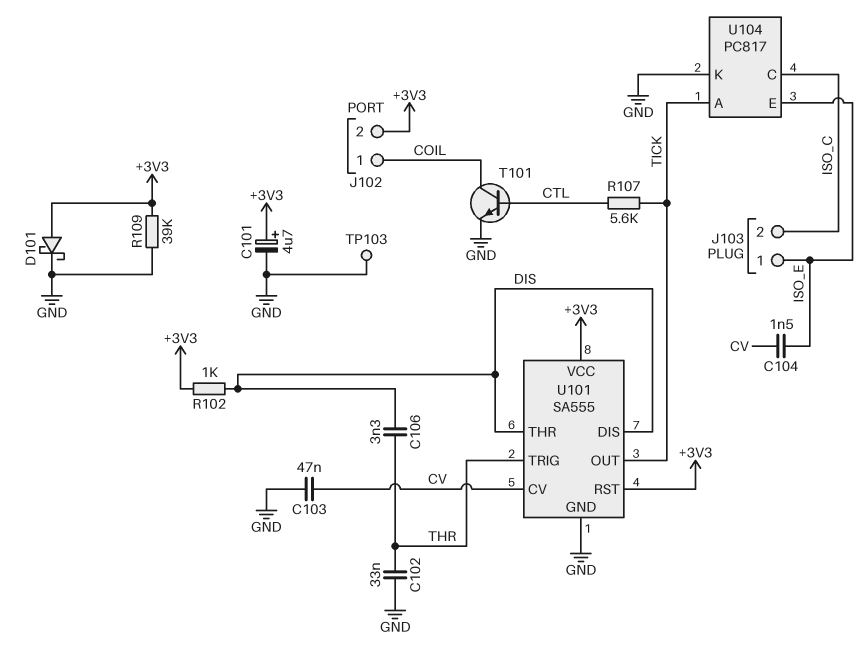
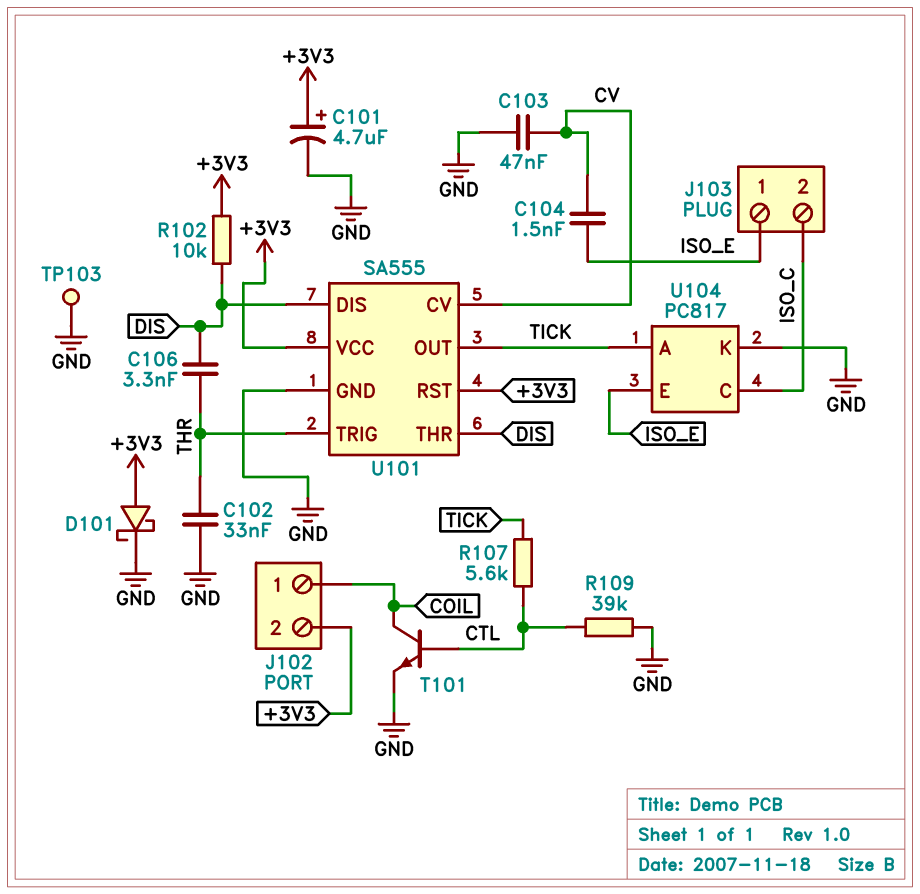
R102: 1k (+3V3, DIS) -> 10k (+3V3, DIS)
R109: 39k (+3V3, GND) -> 39k (CTL, GND)

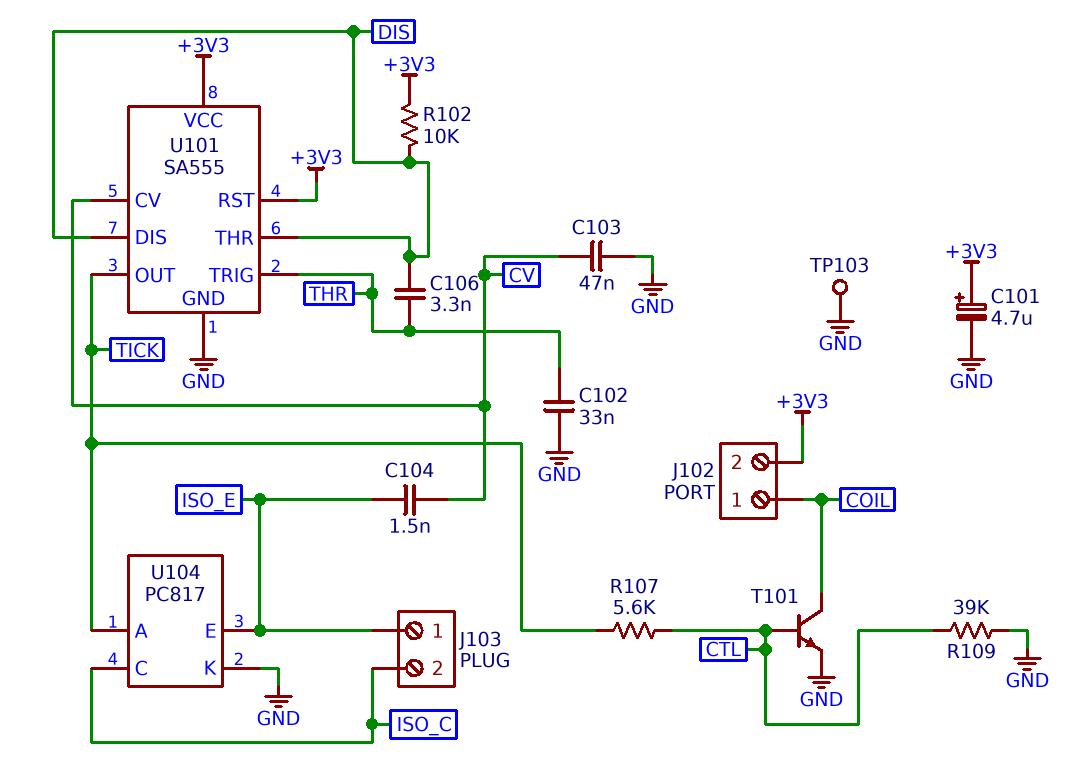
D101: schottky (A +3V3, K GND) -> none

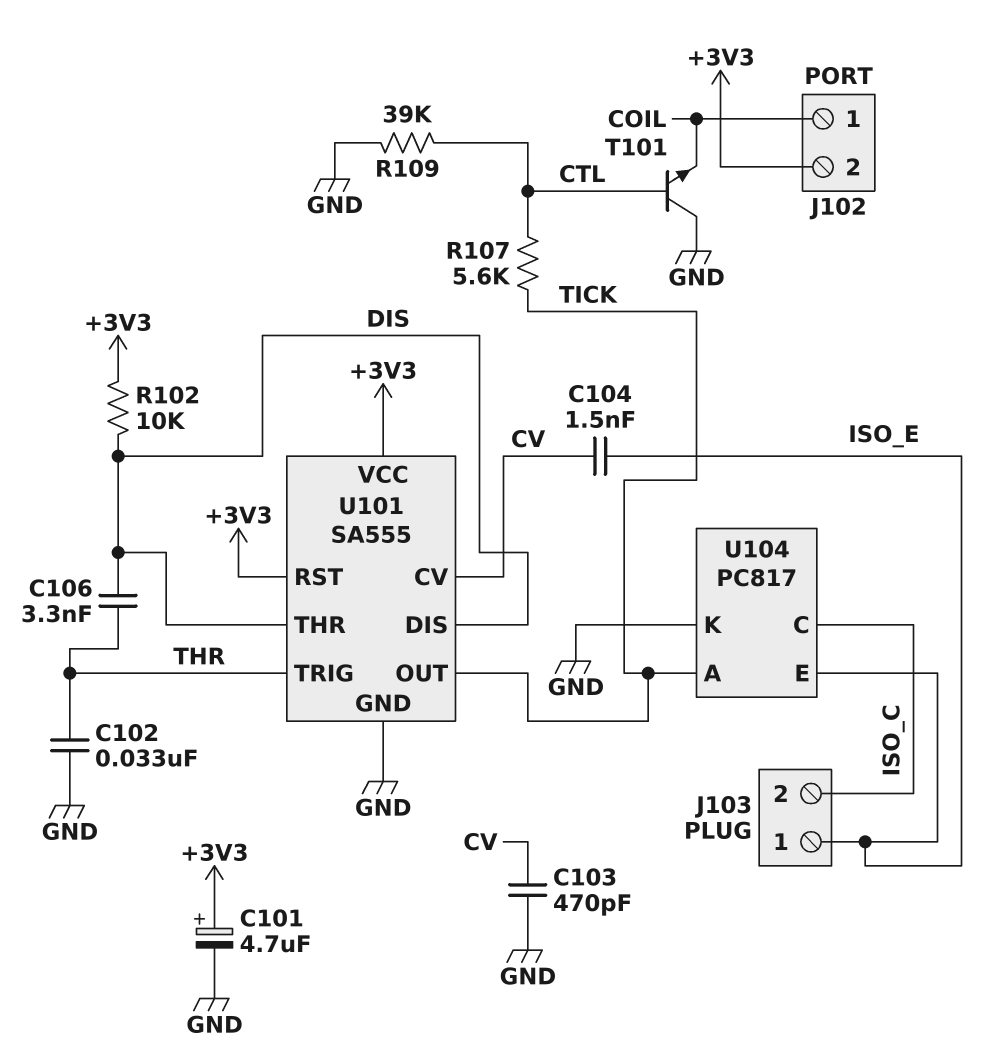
C103: 47nF (CV, GND) -> 470pF (CV, GND)
T101: NPN (B CTL, C COIL, E GND) -> NPN (B CTL, C GND, E COIL)
TP103: test point (GND) -> none

